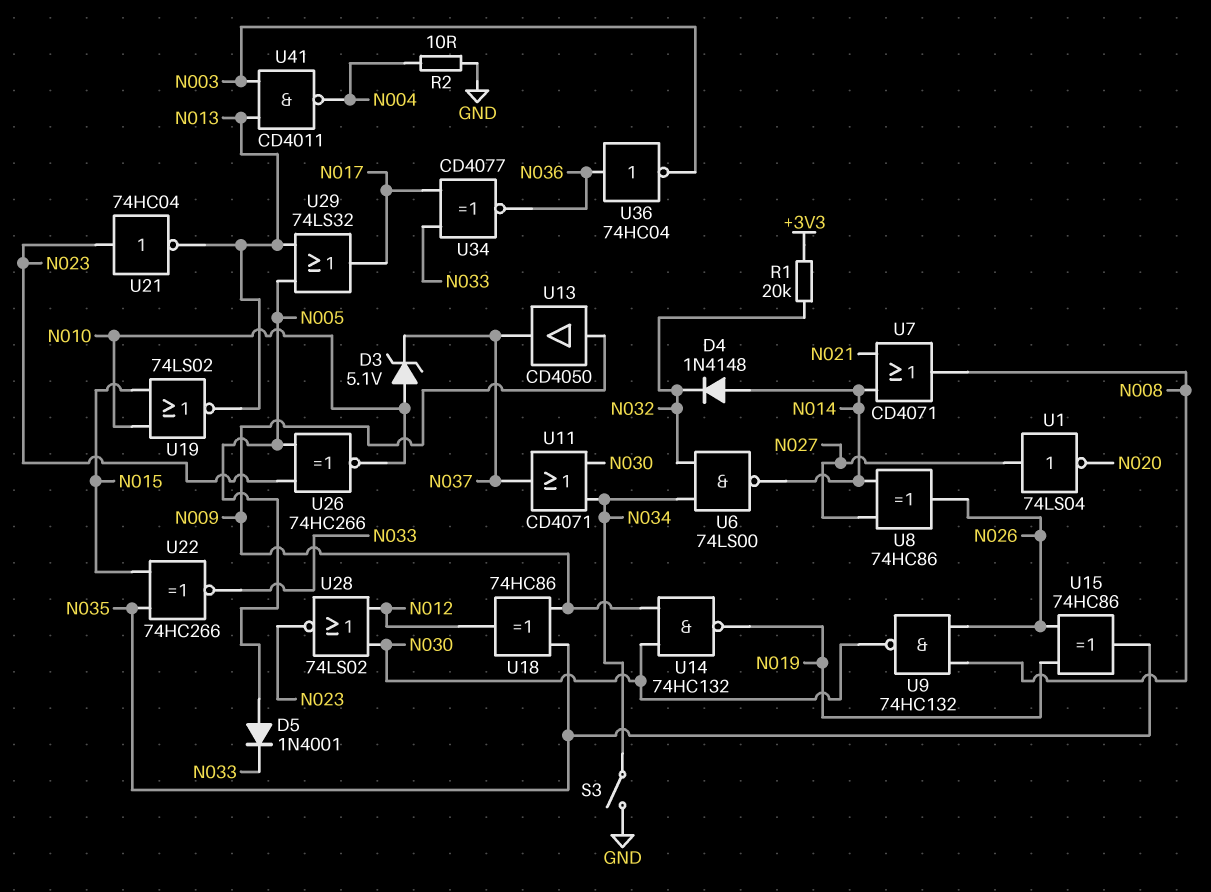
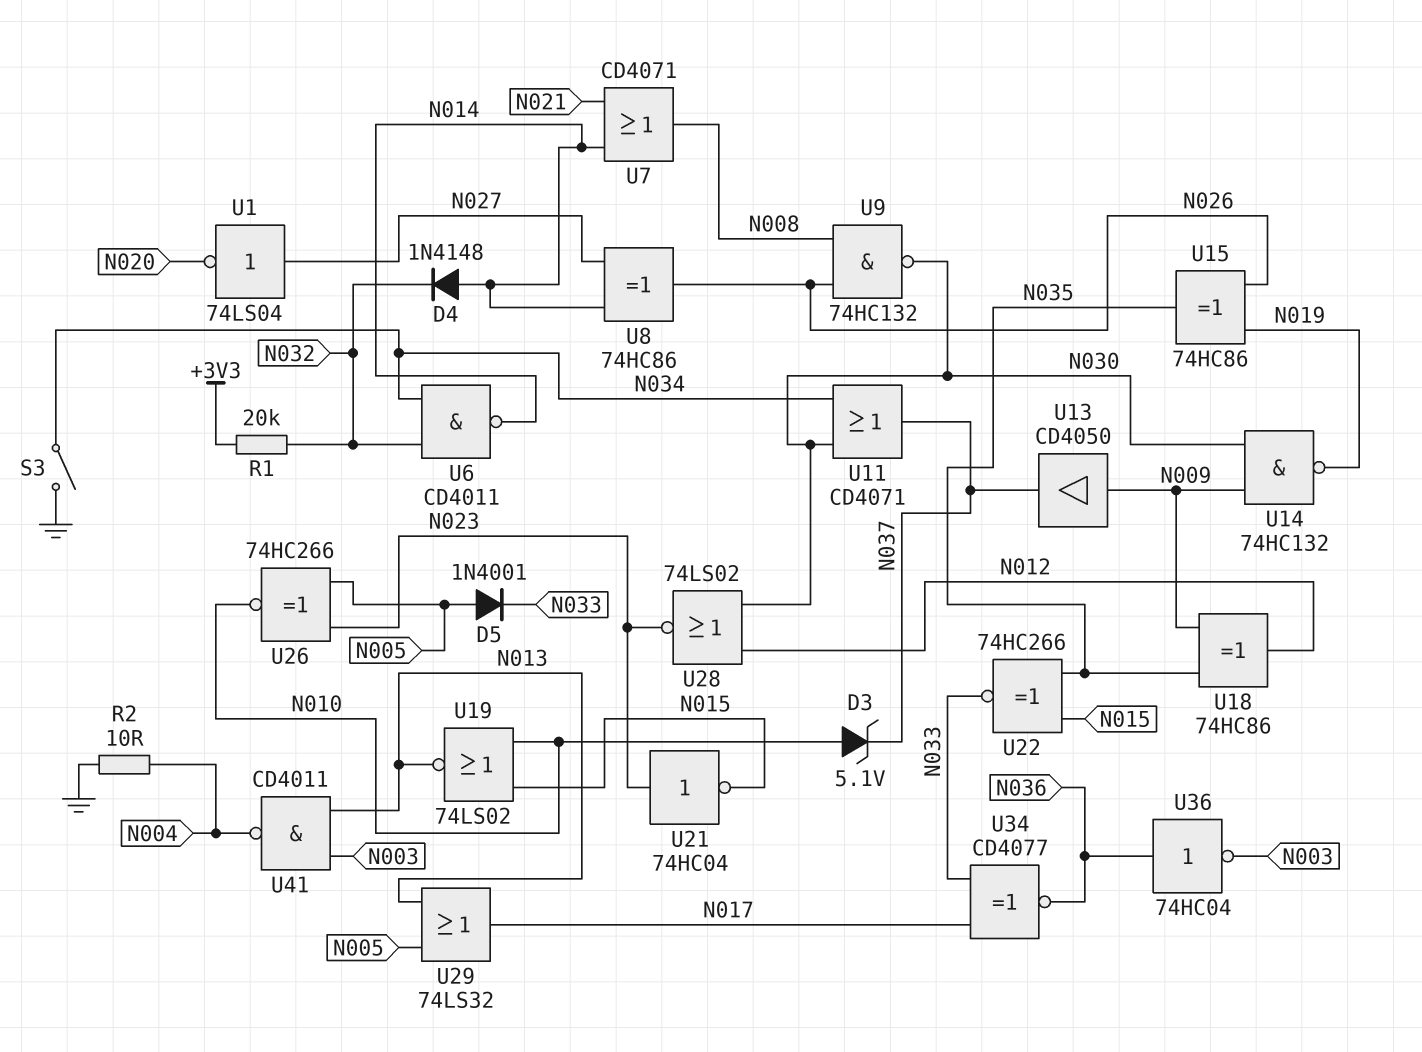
U6: NAND 74LS00 (in N032, in N034, out N014) -> NAND CD4011 (in N032, in N034, out N014)
U21: NOT 74HC04 (in N023, out N013) -> NOT 74HC04 (in N023, out N015)

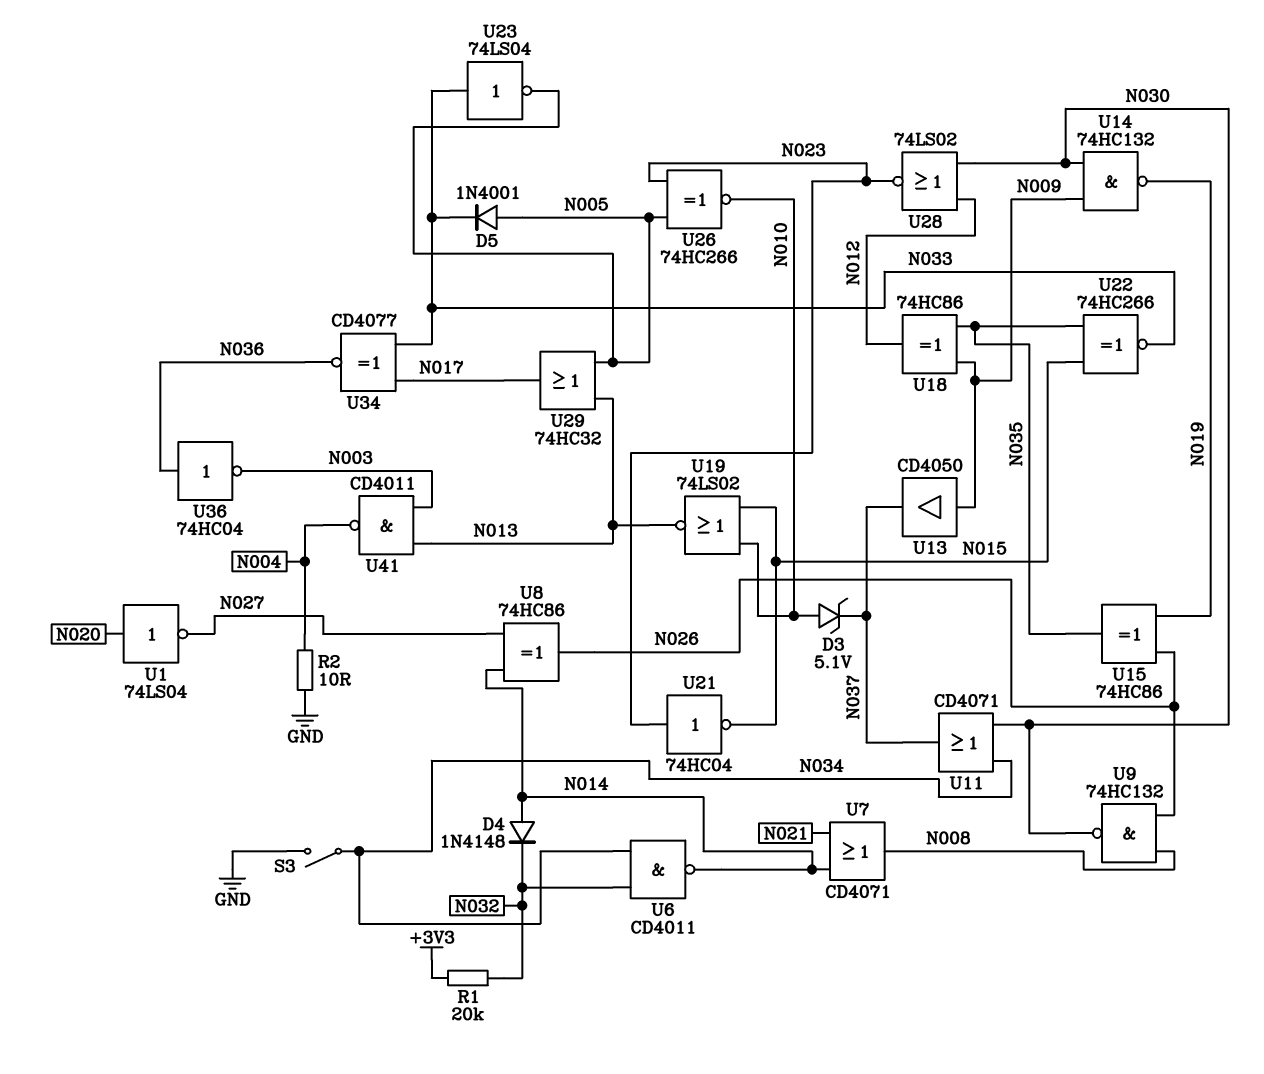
U1: NOT 74LS04 (in N027, out N020) -> NOT 74LS04 (in N020, out N027)
U23: none -> NOT 74LS04 (in N033, out N005)
U29: OR 74LS32 (in N005, in N013, out N017) -> OR 74HC32 (in N005, in N013, out N017)

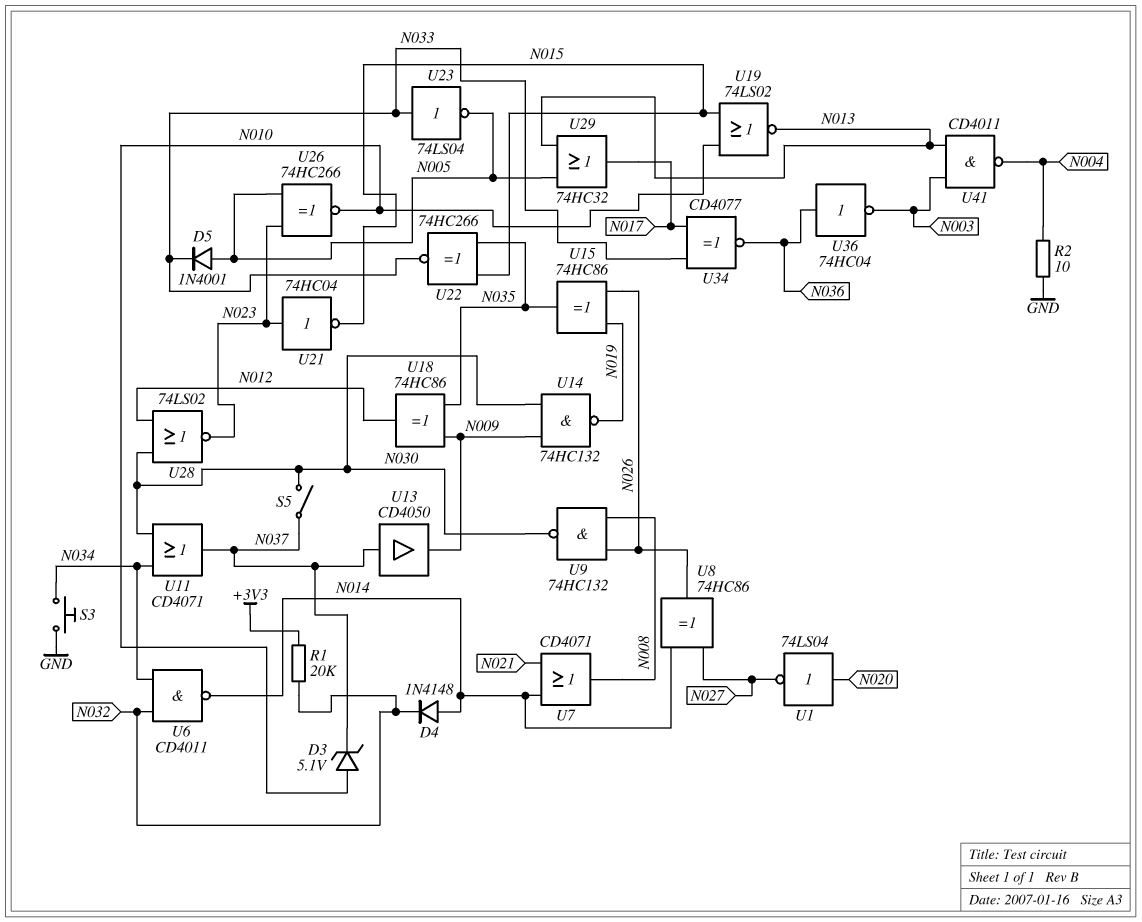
S3: switch (GND, N034) -> button (GND, N034)
S5: none -> switch (N030, N037)
U13: buffer CD4050 (in N009, out N037) -> buffer CD4050 (in N037, out N009)

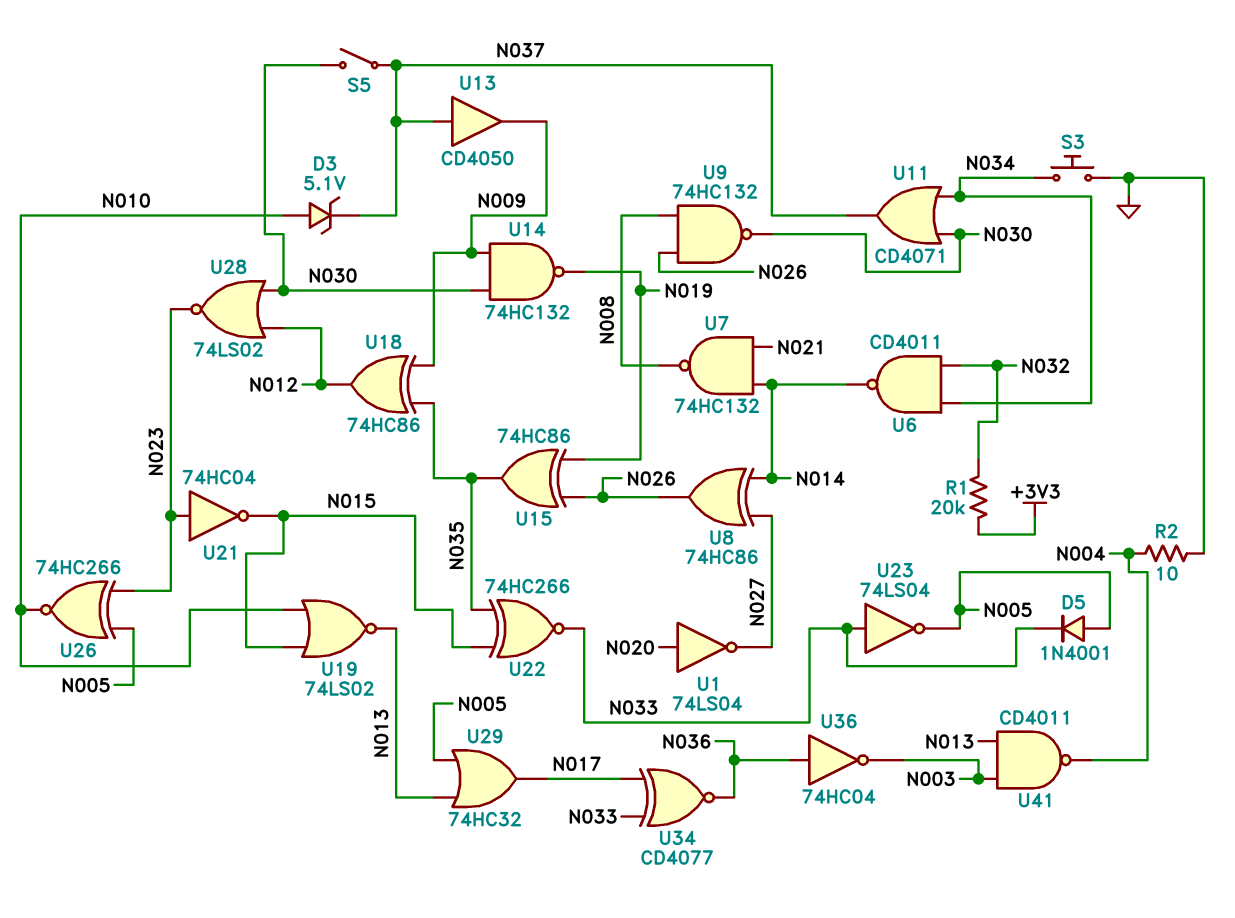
D4: diode 1N4148 (A N014, K N032) -> none
U7: OR CD4071 (in N014, in N021, out N008) -> NAND 74HC132 (in N014, in N021, out N008)

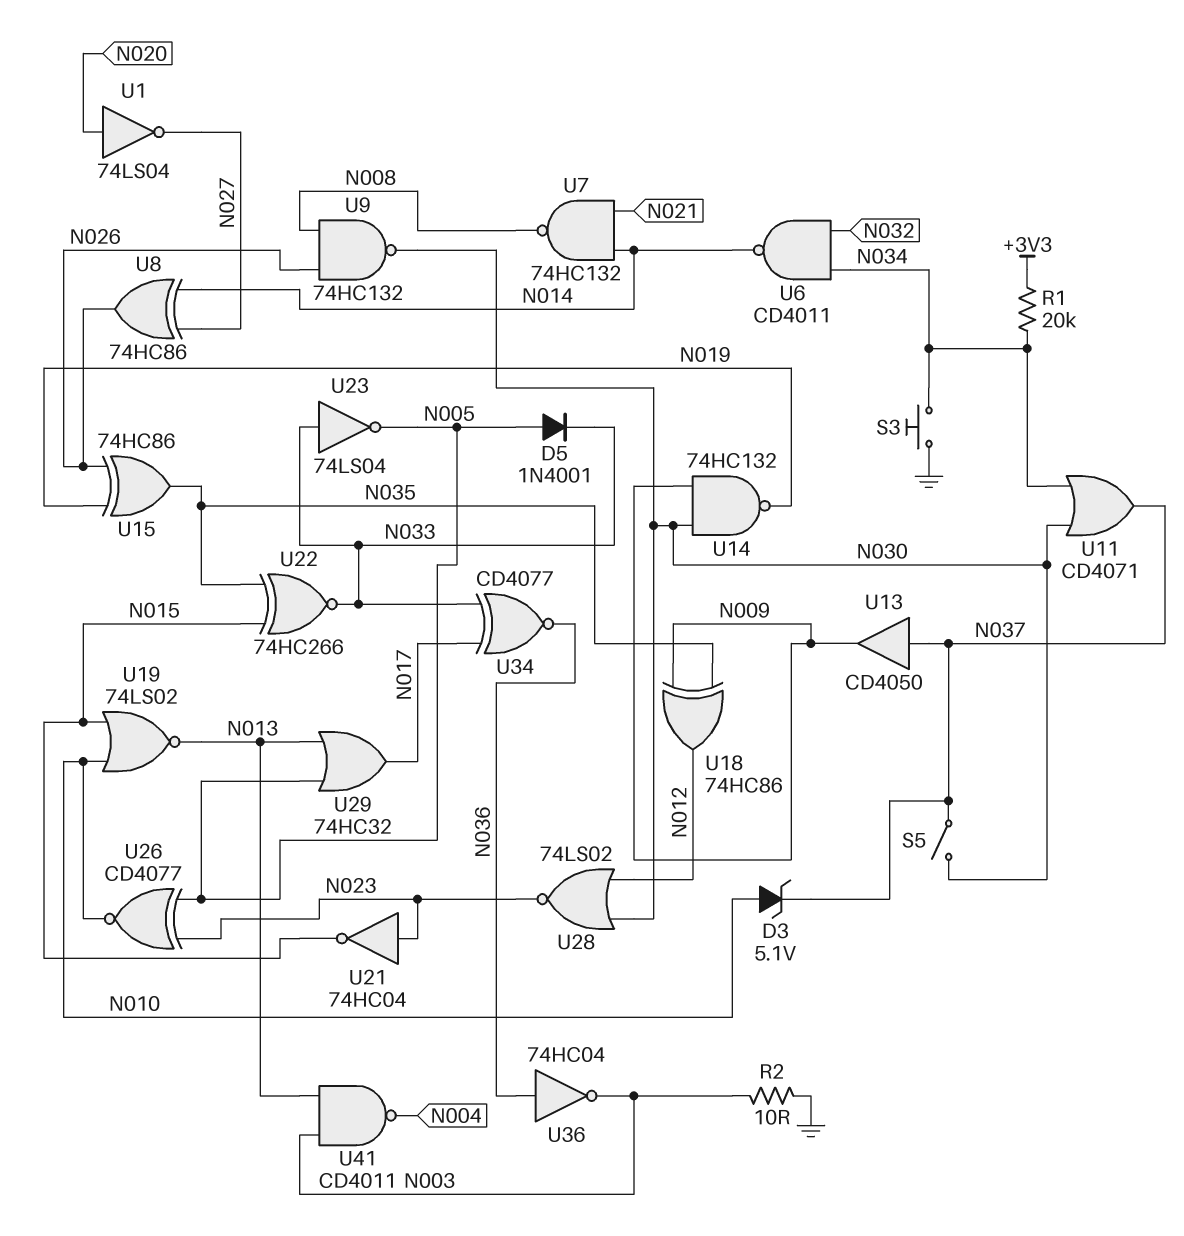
R1: 20k (+3V3, N032) -> 20k (+3V3, N034)
R2: 10 (GND, N004) -> 10 (GND, N003)
U26: XNOR 74HC266 (in N005, in N023, out N010) -> XNOR CD4077 (in N005, in N023, out N010)

